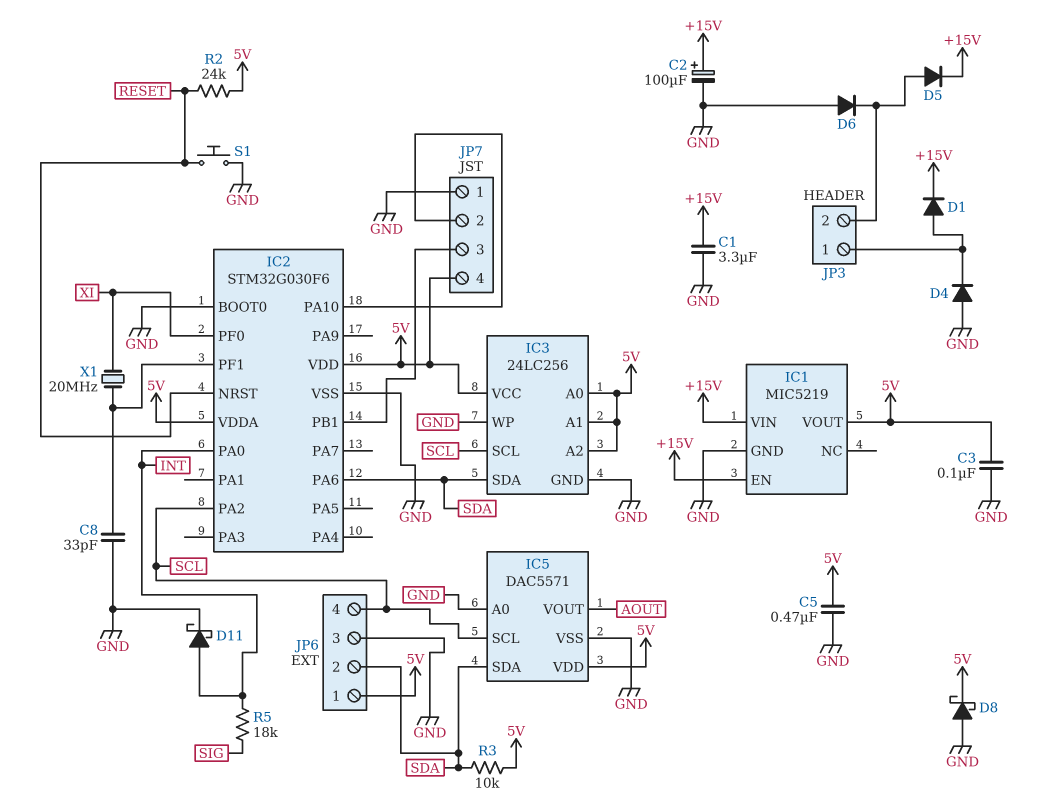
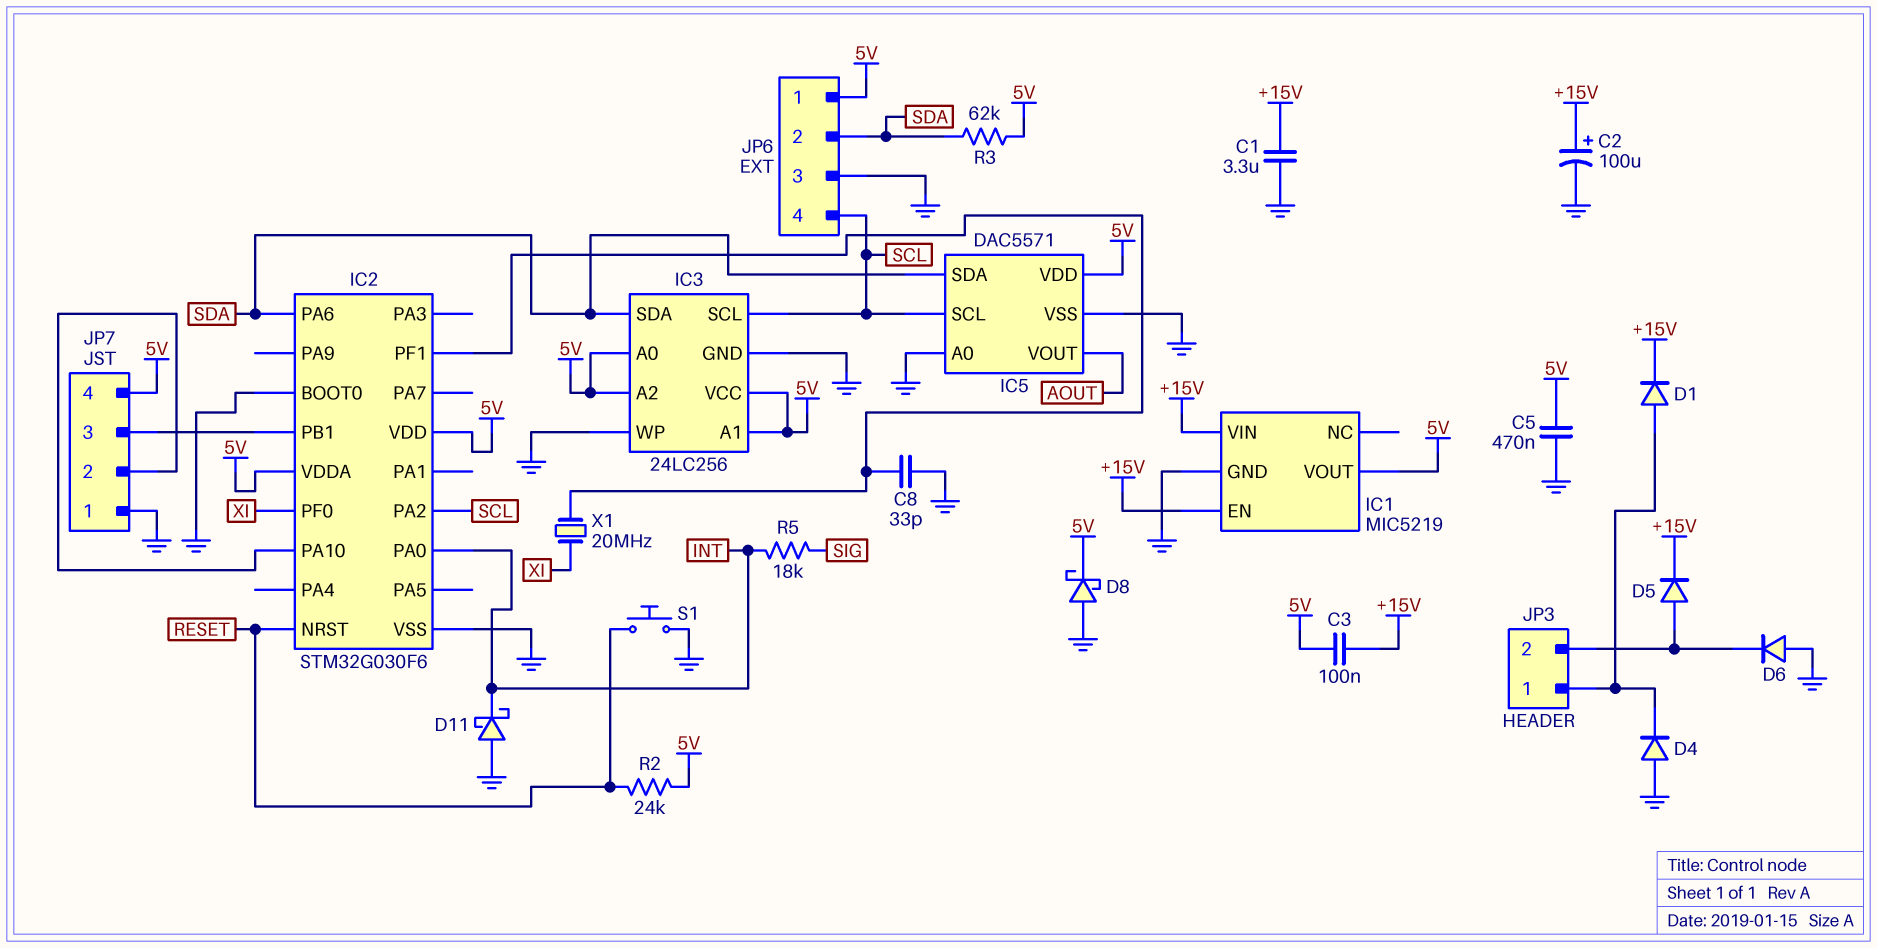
C3: 100nF (5V, GND) -> 100nF (+15V, 5V)
D11: schottky (A INT, K GND) -> schottky (A GND, K INT)
R3: 10k (5V, SDA) -> 62k (5V, SDA)

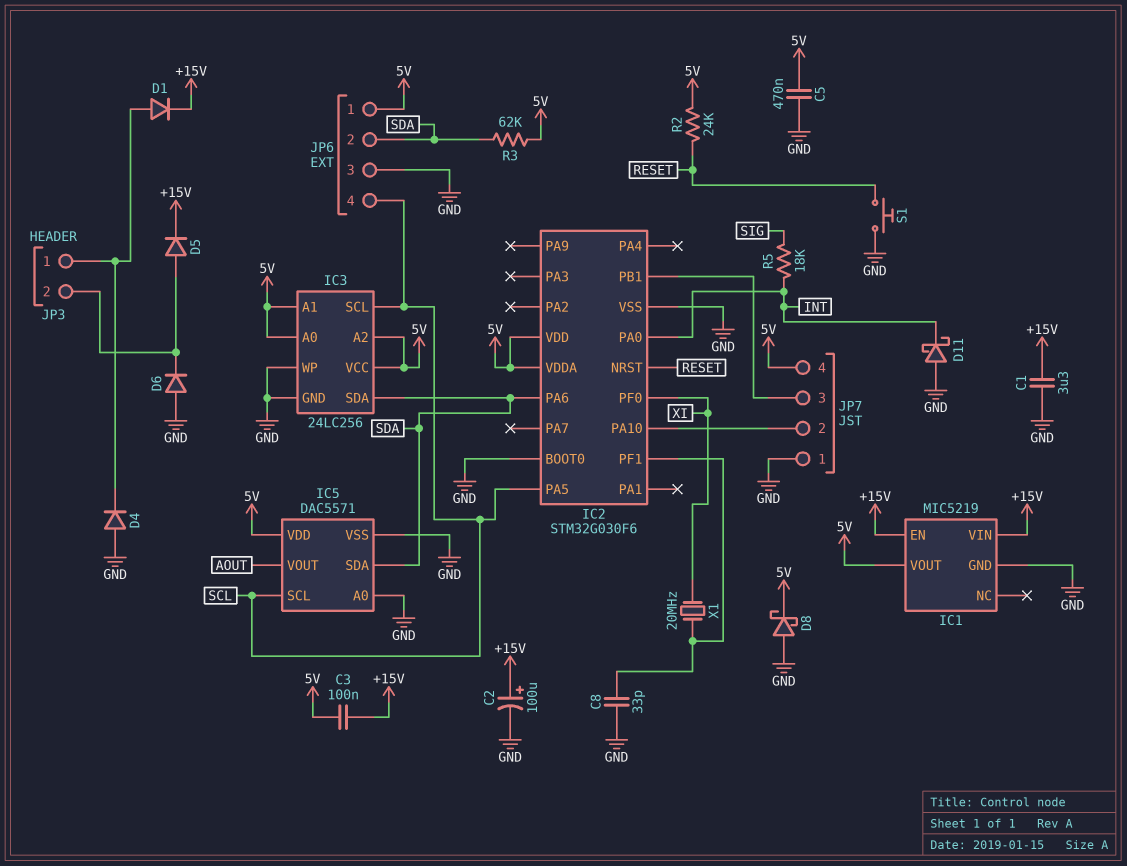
IC2 pin PA2: SCL -> none
IC2 pin PA5: none -> SCL

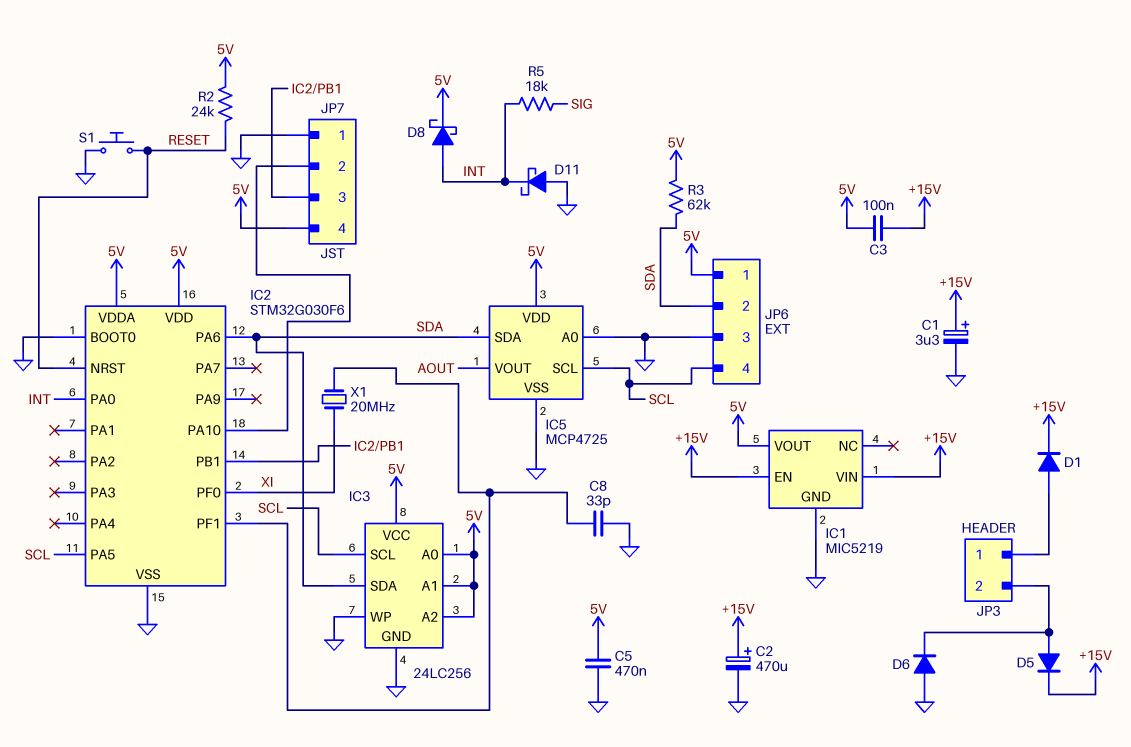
C1: 3.3uF (+15V, GND) -> 3.3uF (plus +15V, minus GND)
C2: 100uF (plus +15V, minus GND) -> 470uF (plus +15V, minus GND)
D4: diode (A GND, K JP3/1) -> none
D8: schottky (A GND, K 5V) -> schottky (A INT, K 5V)
IC5: DAC5571 -> MCP4725

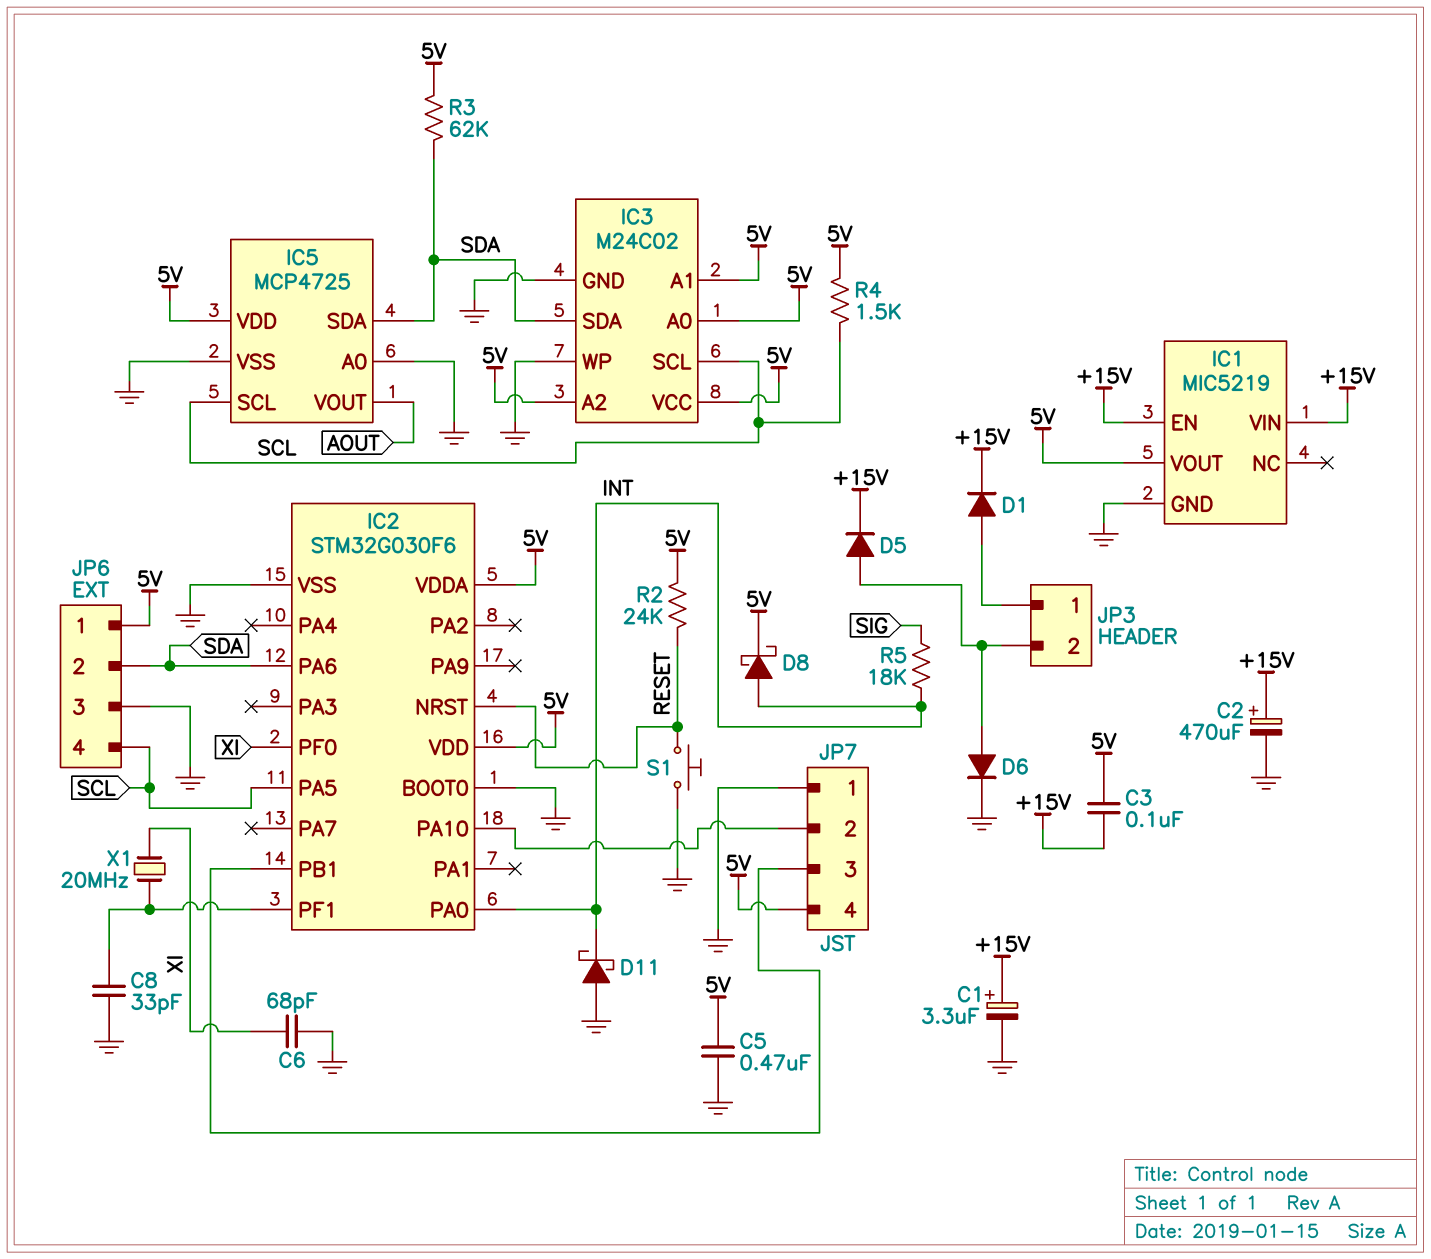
C6: none -> 68pF (GND, XI)
D6: diode (A GND, K JP3/2) -> diode (A JP3/2, K GND)
IC3: 24LC256 -> M24C02
R4: none -> 1.5k (5V, SCL)

